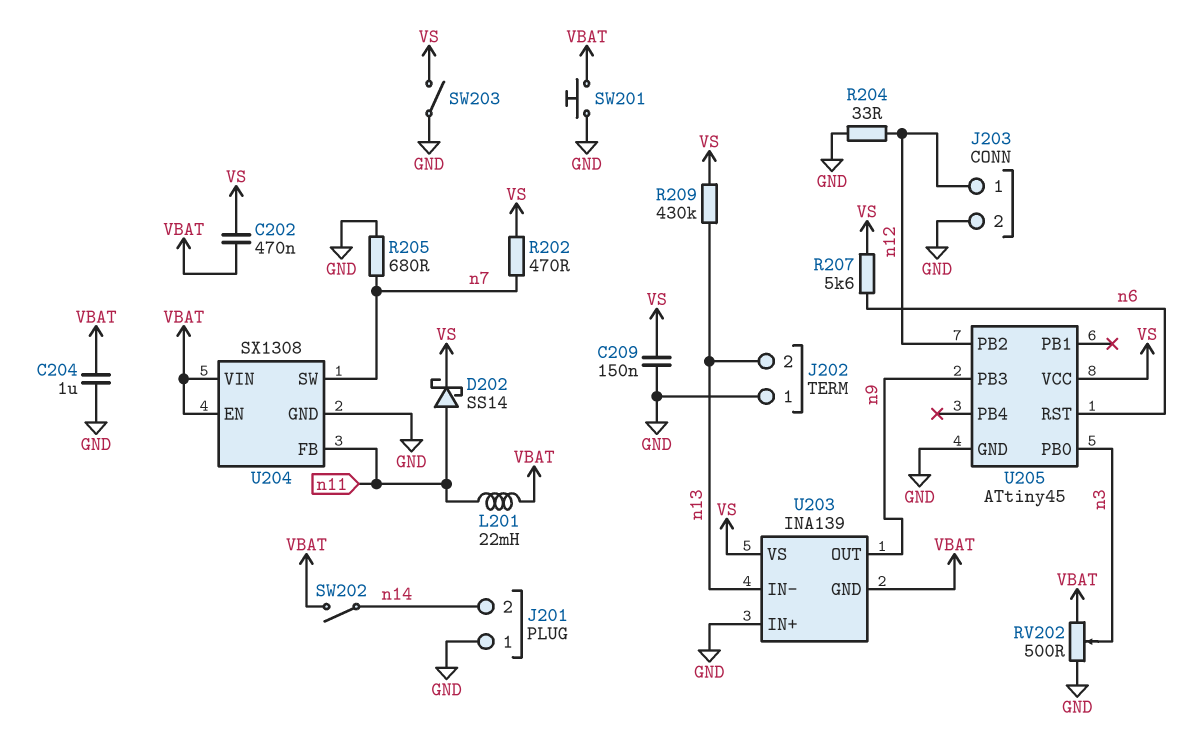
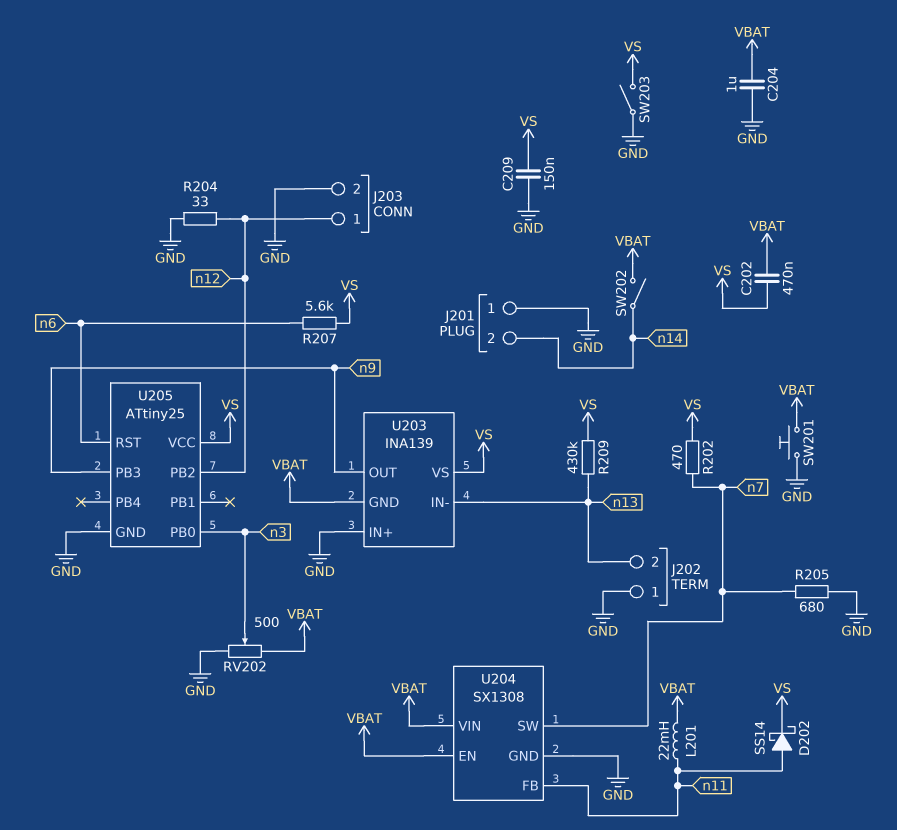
U205: ATtiny45 -> ATtiny25

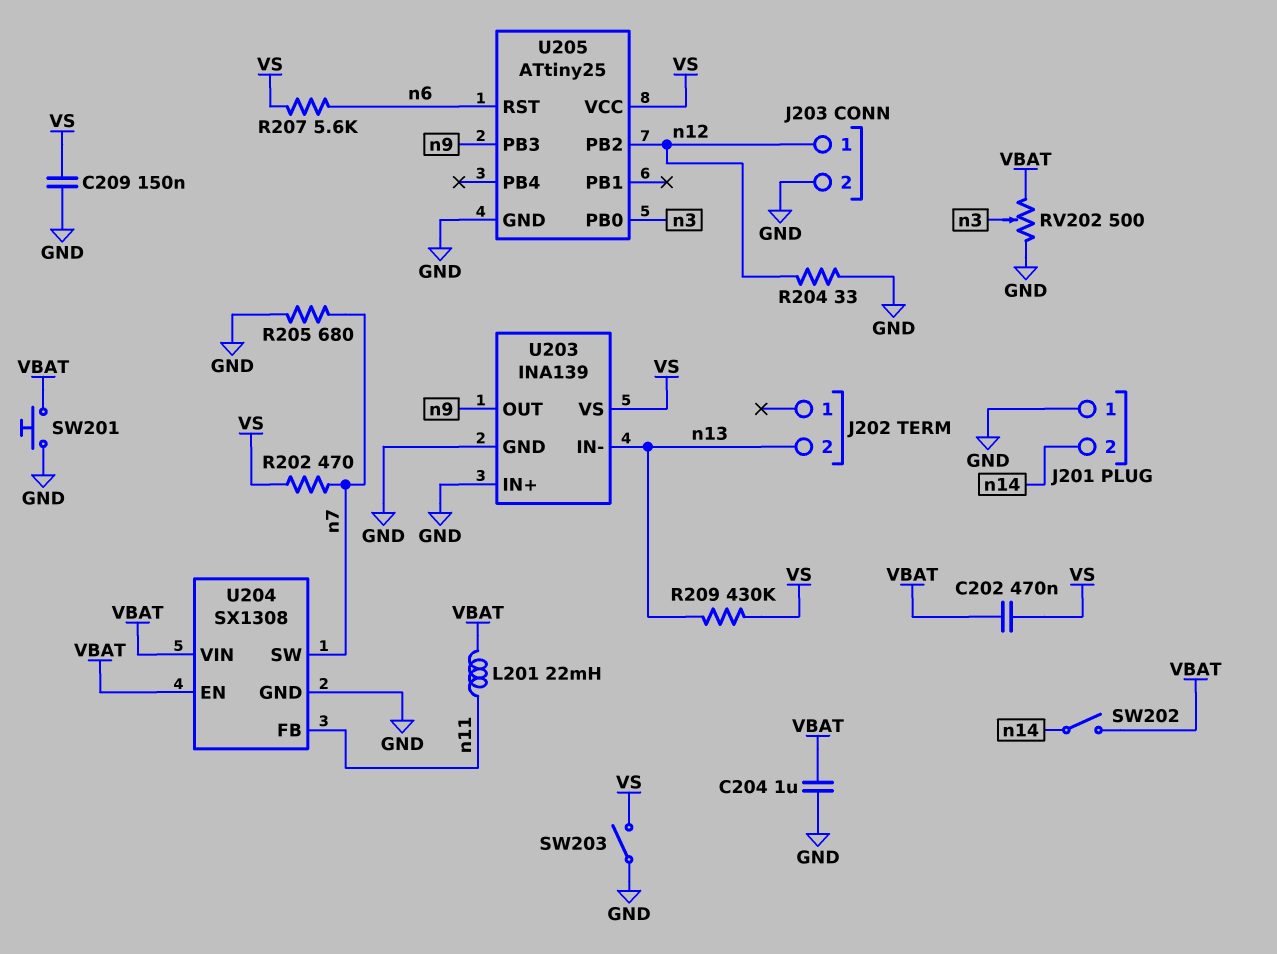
D202: schottky SS14 (A n11, K VS) -> none
J202 pin 1: GND -> none
U203 pin GND: VBAT -> GND

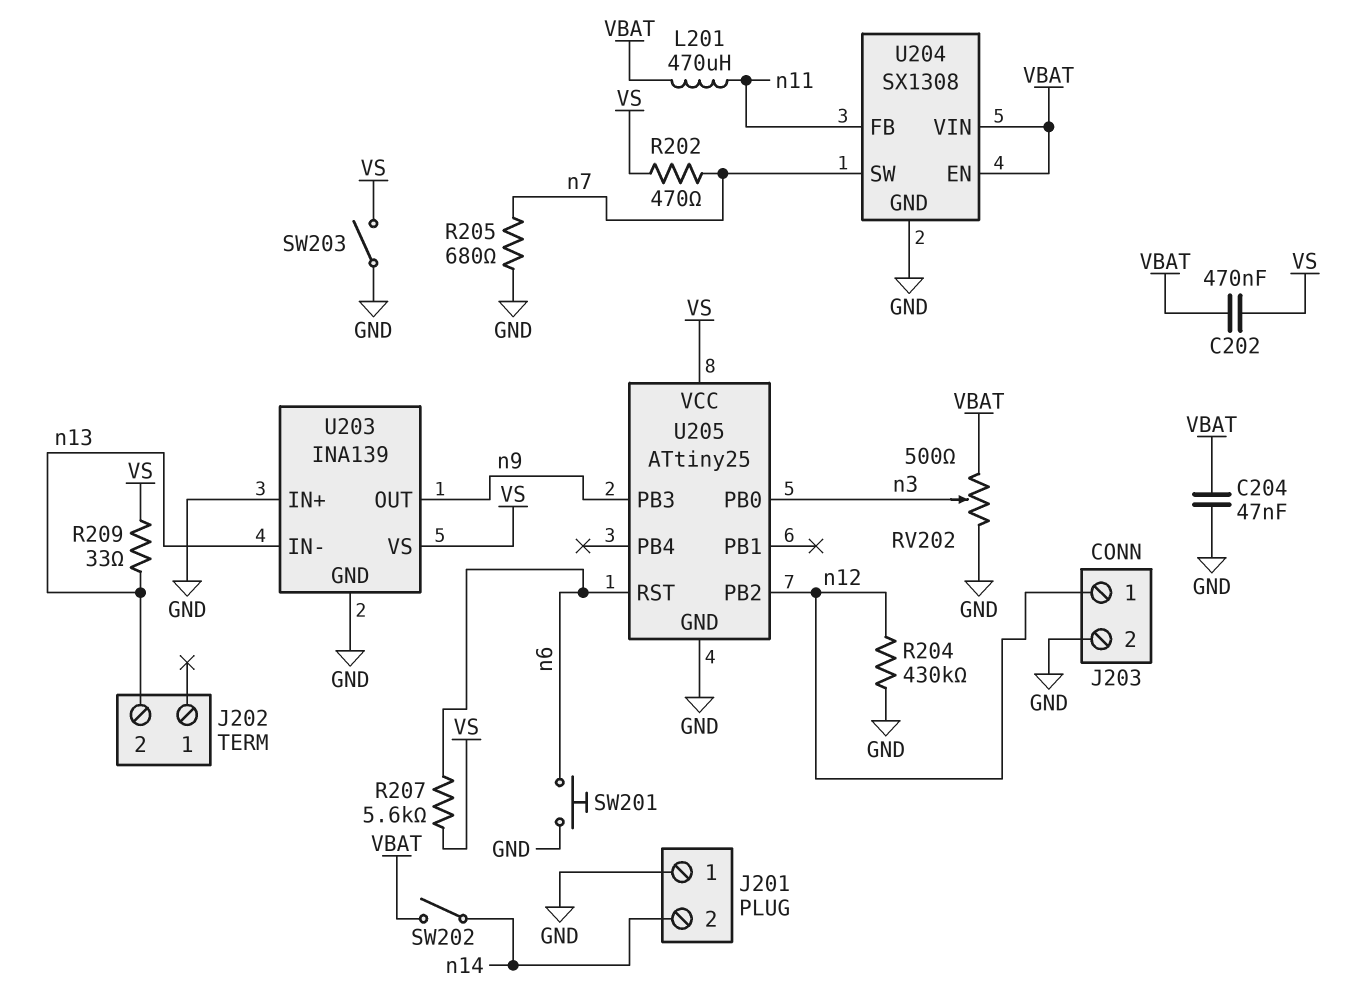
C204: 1uF (GND, VBAT) -> 47nF (GND, VBAT)
C209: 150nF (GND, VS) -> none
L201: 22mH (VBAT, n11) -> 470uH (VBAT, n11)
R204: 33 (GND, n12) -> 430k (GND, n12)
R209: 430k (VS, n13) -> 33 (VS, n13)
SW201: button (GND, VBAT) -> button (GND, n6)

